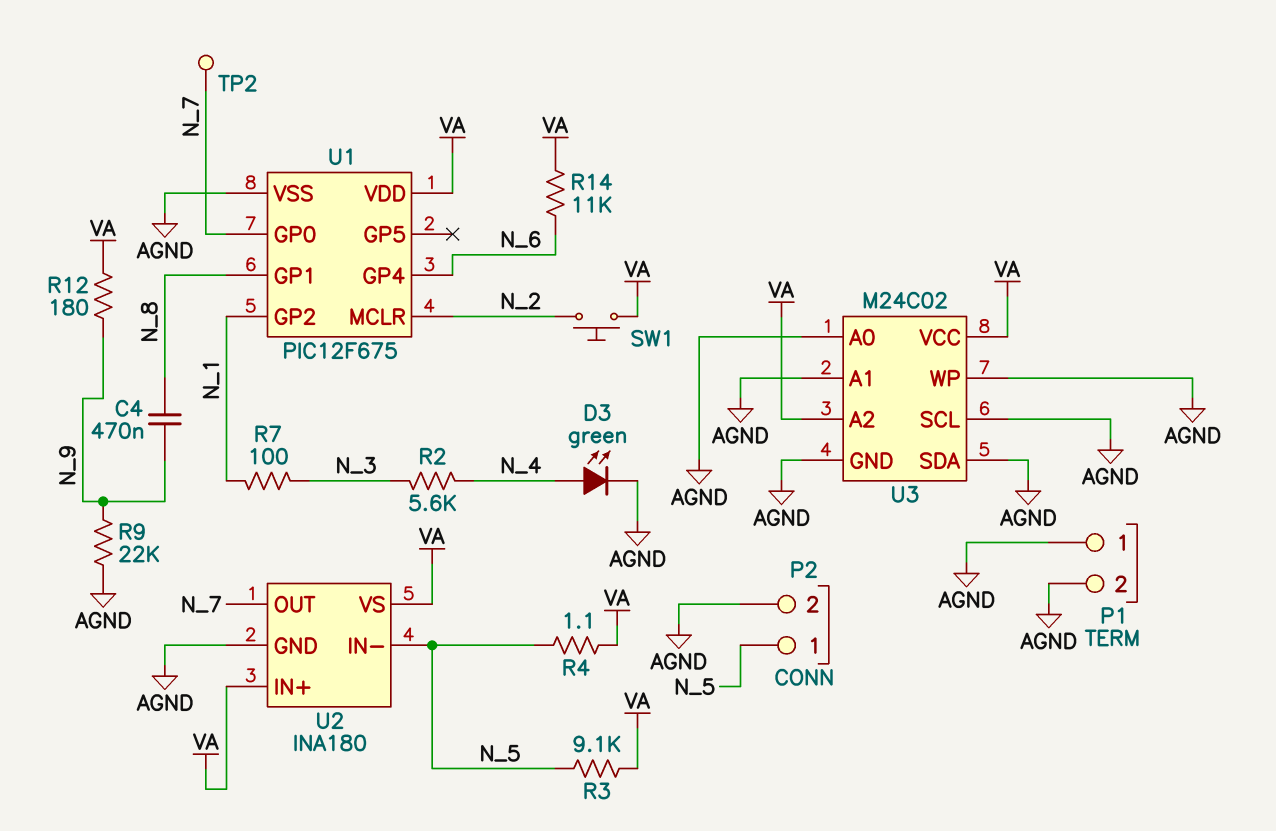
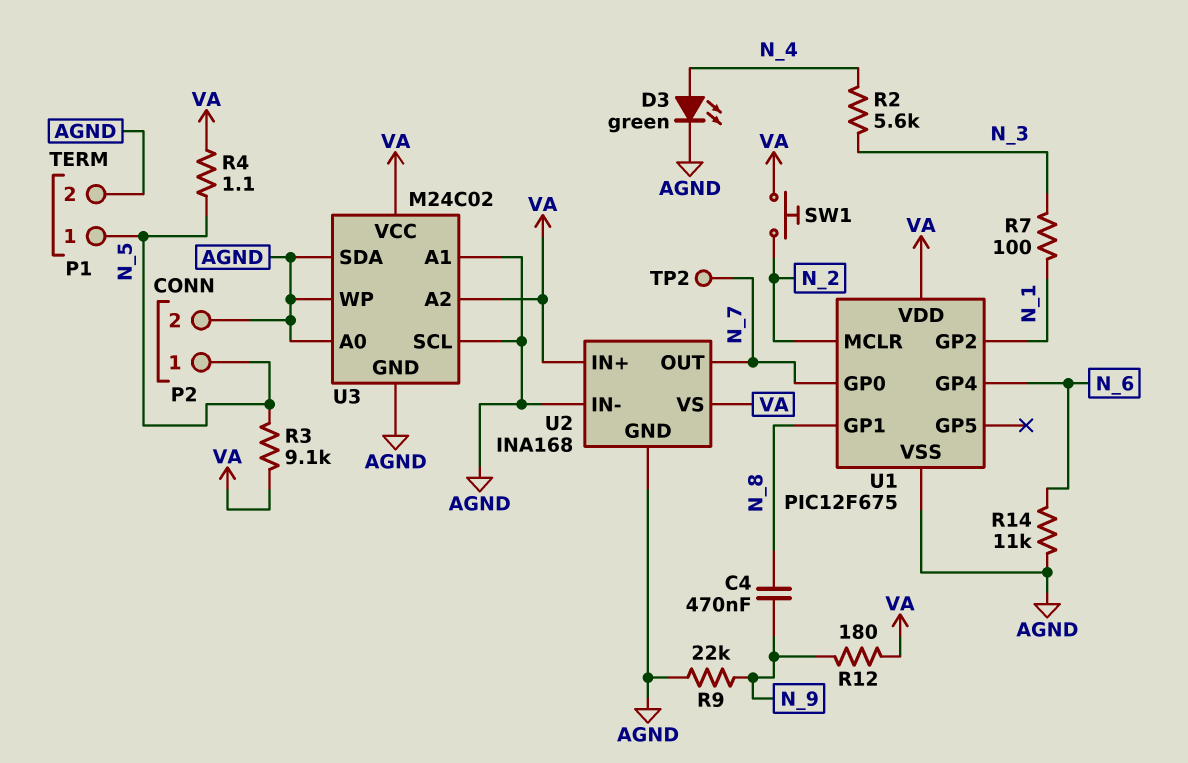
P1 pin 1: AGND -> N_5
R14: 11k (N_6, VA) -> 11k (AGND, N_6)
U2: INA180 -> INA168
U2 pin IN-: N_5 -> AGND

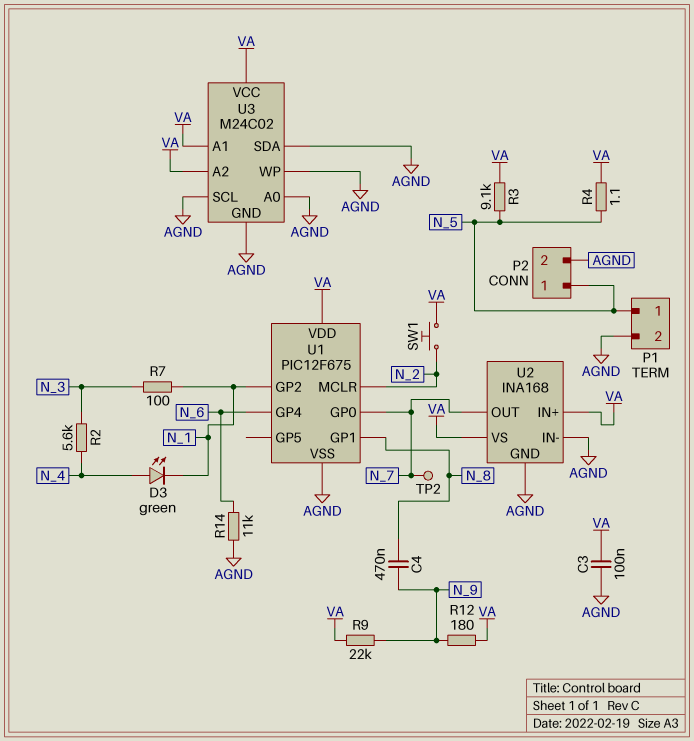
C3: none -> 100nF (AGND, VA)
D3: LED green (A N_4, K AGND) -> LED green (A N_4, K N_1)
R9: 22k (AGND, N_9) -> 22k (N_9, VA)
U3 pin A1: AGND -> VA

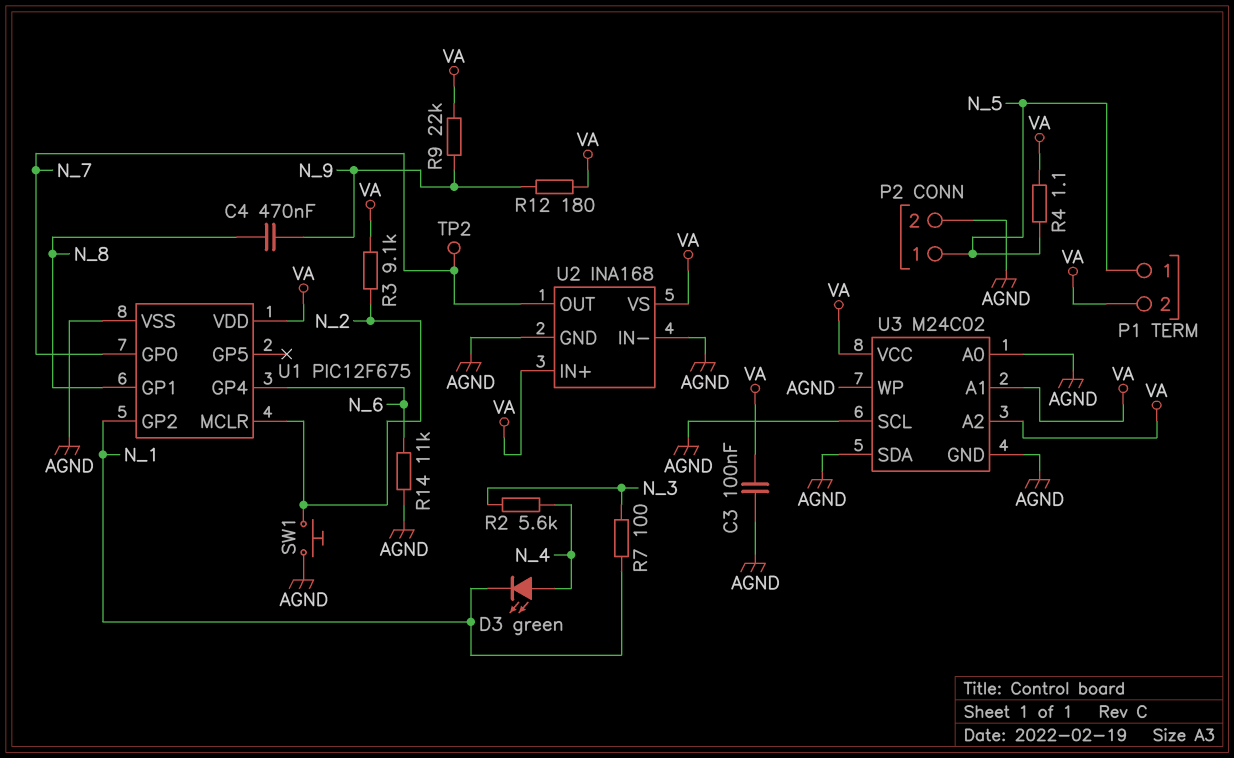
P1 pin 2: AGND -> VA
R3: 9.1k (N_5, VA) -> 9.1k (N_2, VA)
SW1: button (N_2, VA) -> button (AGND, N_2)

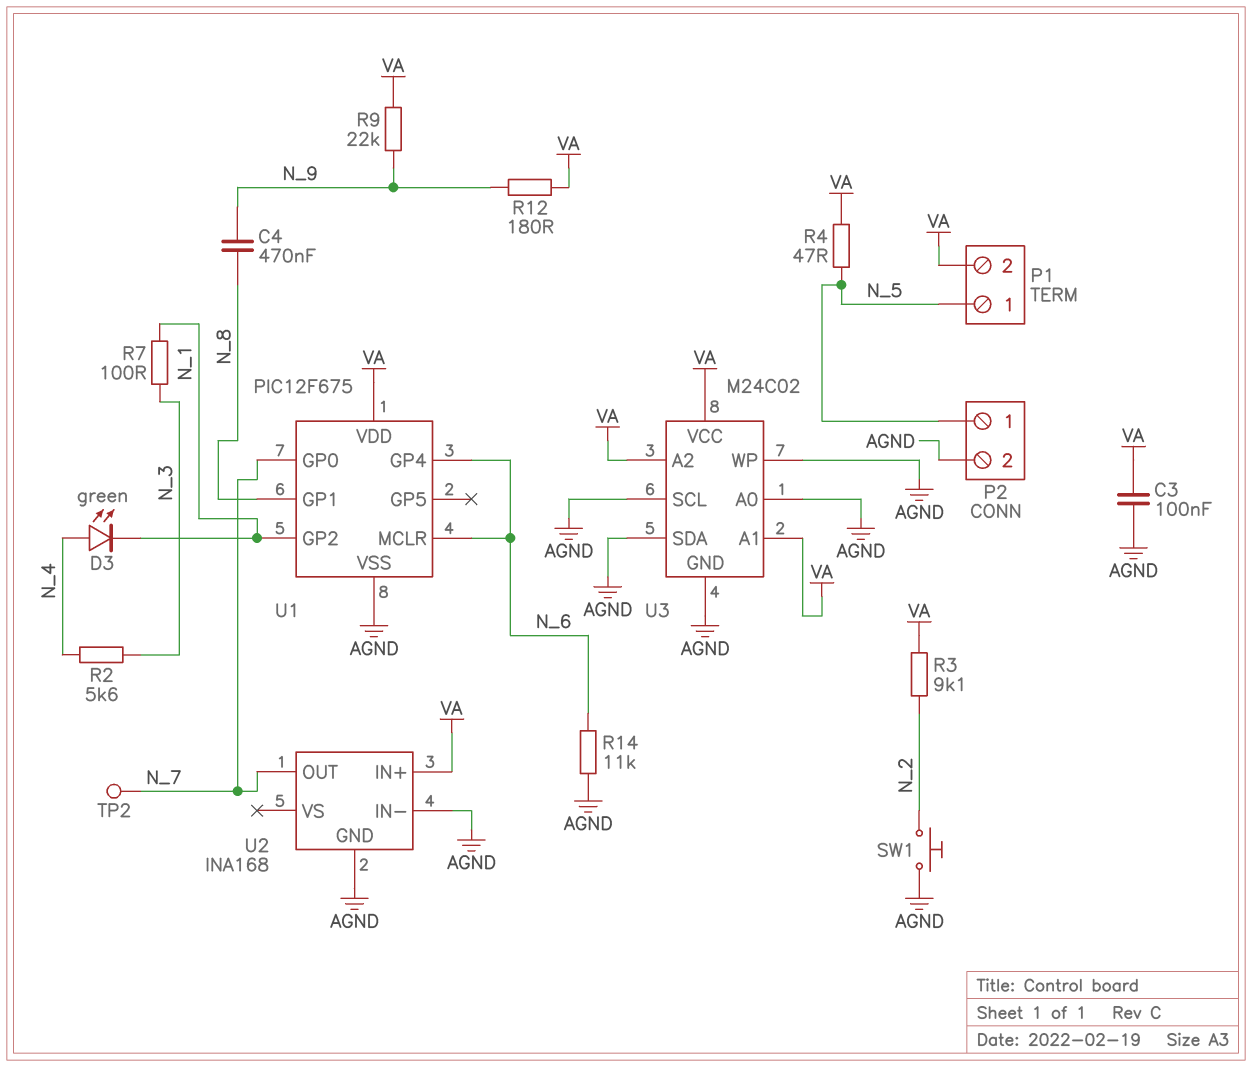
R4: 1.1 (N_5, VA) -> 47 (N_5, VA)
U1 pin MCLR: N_2 -> N_6
U2 pin VS: VA -> none

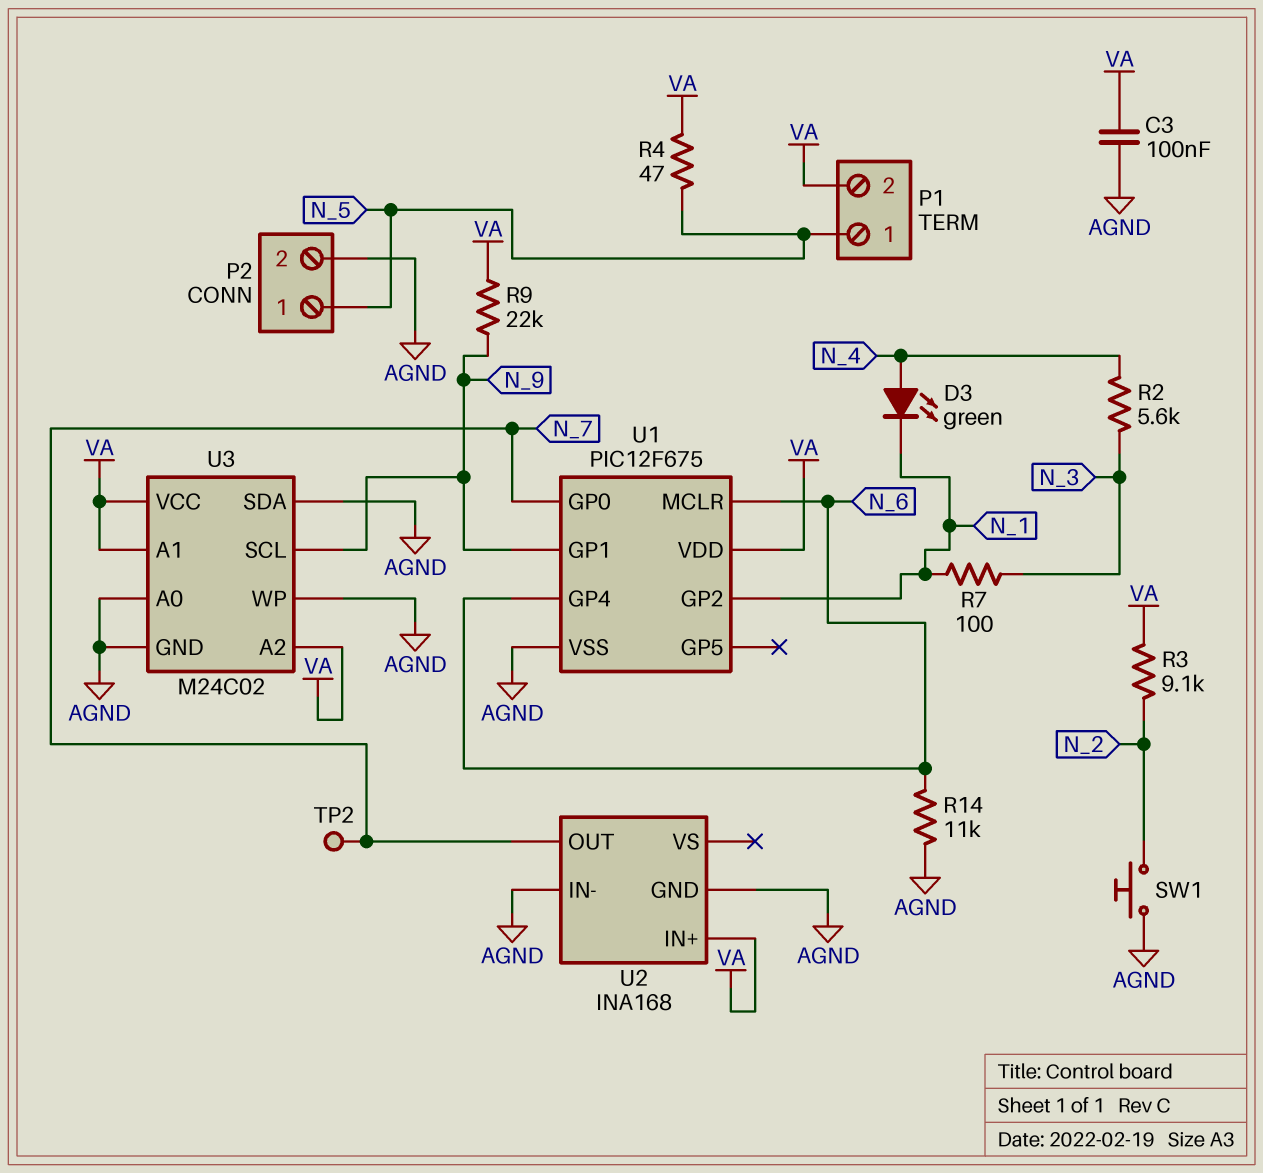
C4: 470nF (N_8, N_9) -> none
R12: 180 (N_9, VA) -> none
U1 pin GP1: N_8 -> N_9
U3 pin SCL: AGND -> N_9

